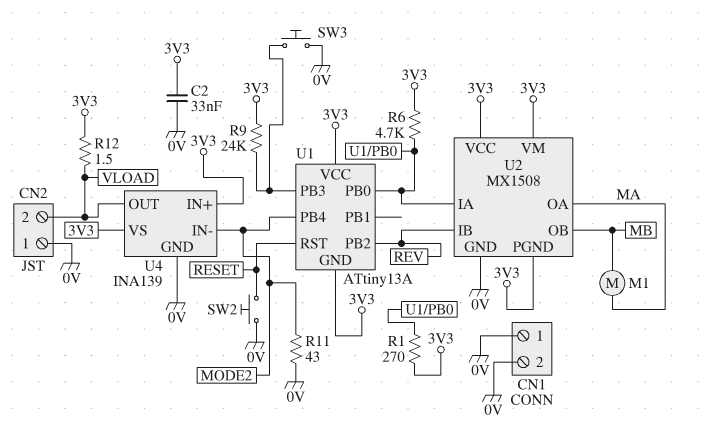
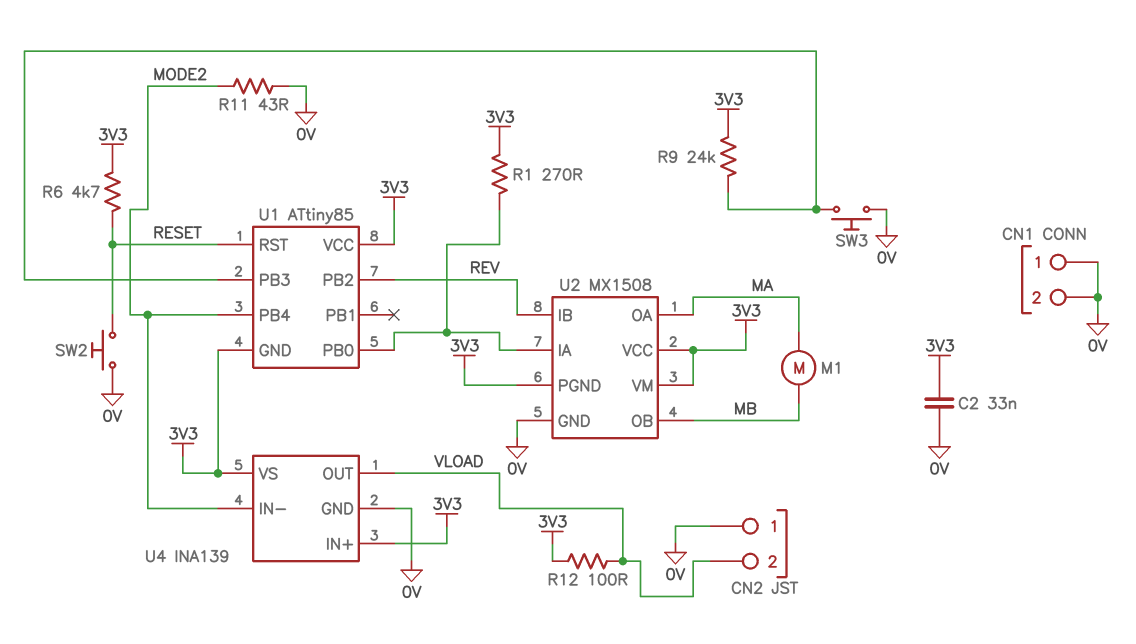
R6: 4.7k (3V3, U1/PB0) -> 4.7k (3V3, RESET)
R12: 1.5 (3V3, VLOAD) -> 100 (3V3, VLOAD)
U1: ATtiny13A -> ATtiny85

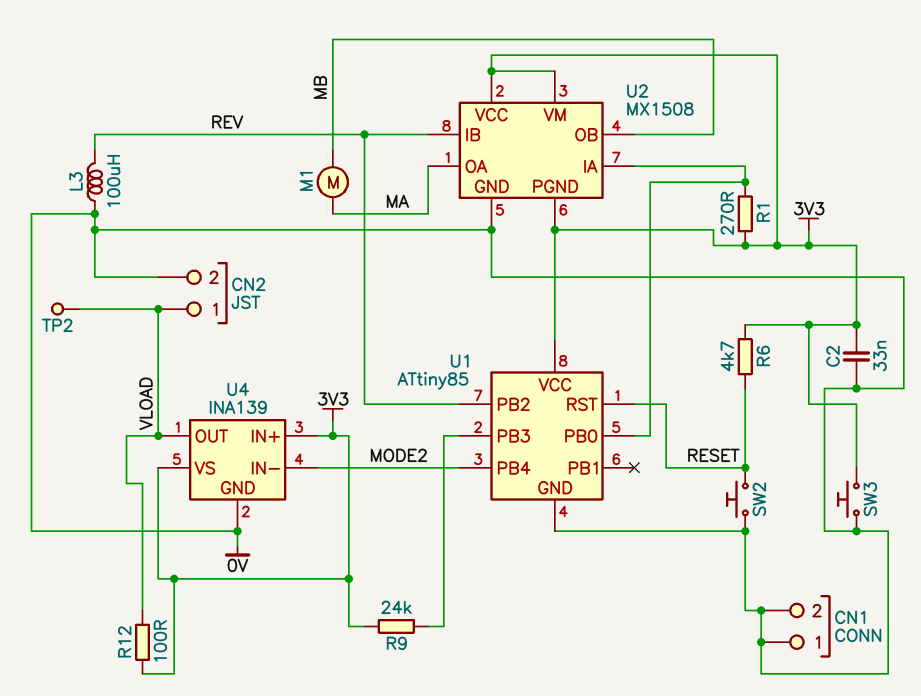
CN2 pin 1: 0V -> VLOAD
CN2 pin 2: VLOAD -> 0V
L3: none -> 100uH (0V, REV)
R11: 43 (0V, MODE2) -> none
SW3: button (0V, U1/PB3) -> button (0V, 3V3)
TP2: none -> test point (VLOAD)
U1 pin GND: 3V3 -> 0V

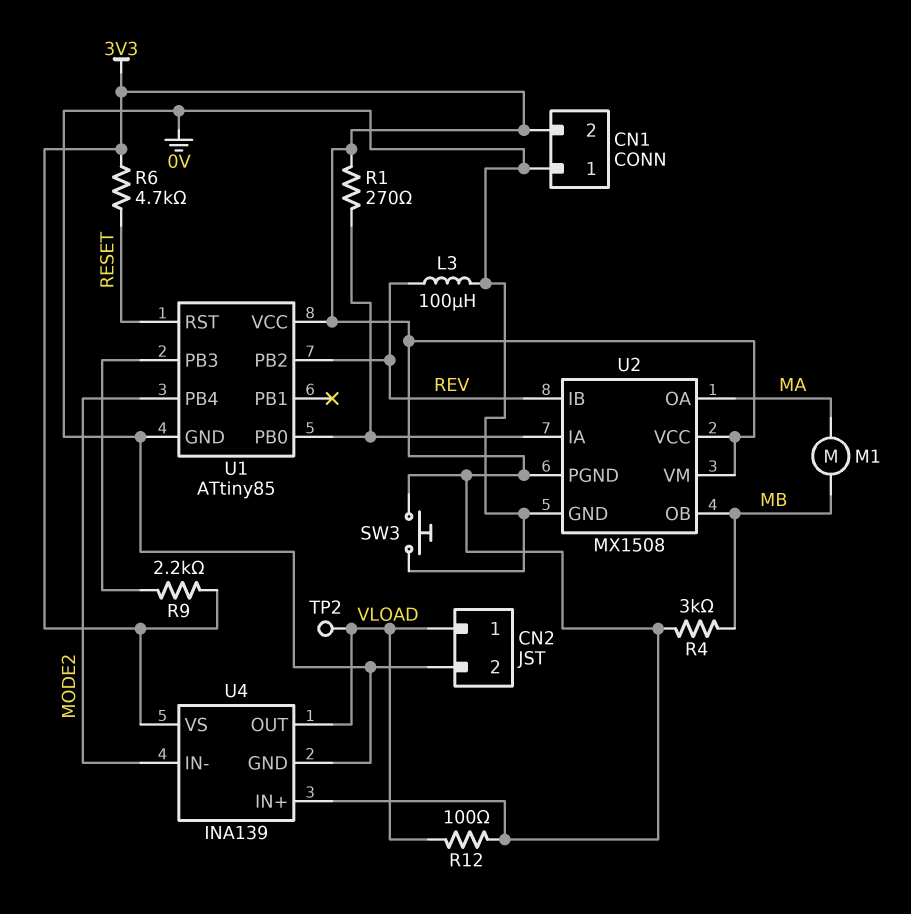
C2: 33nF (0V, 3V3) -> none
CN1 pin 2: 0V -> 3V3
R4: none -> 3k (3V3, MB)
R9: 24k (3V3, U1/PB3) -> 2.2k (3V3, U1/PB3)
SW2: button (0V, RESET) -> none

